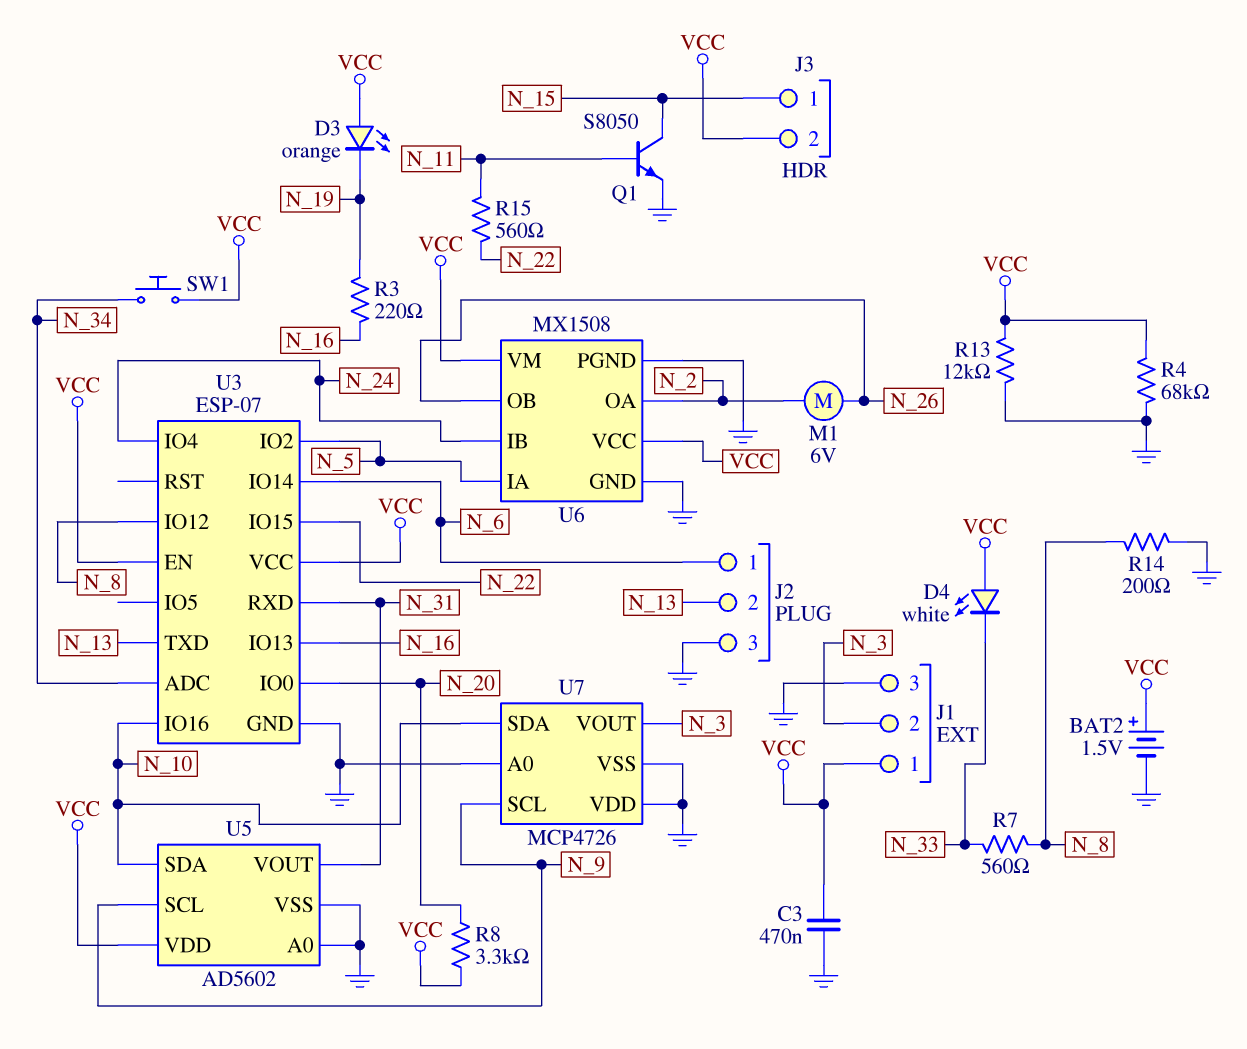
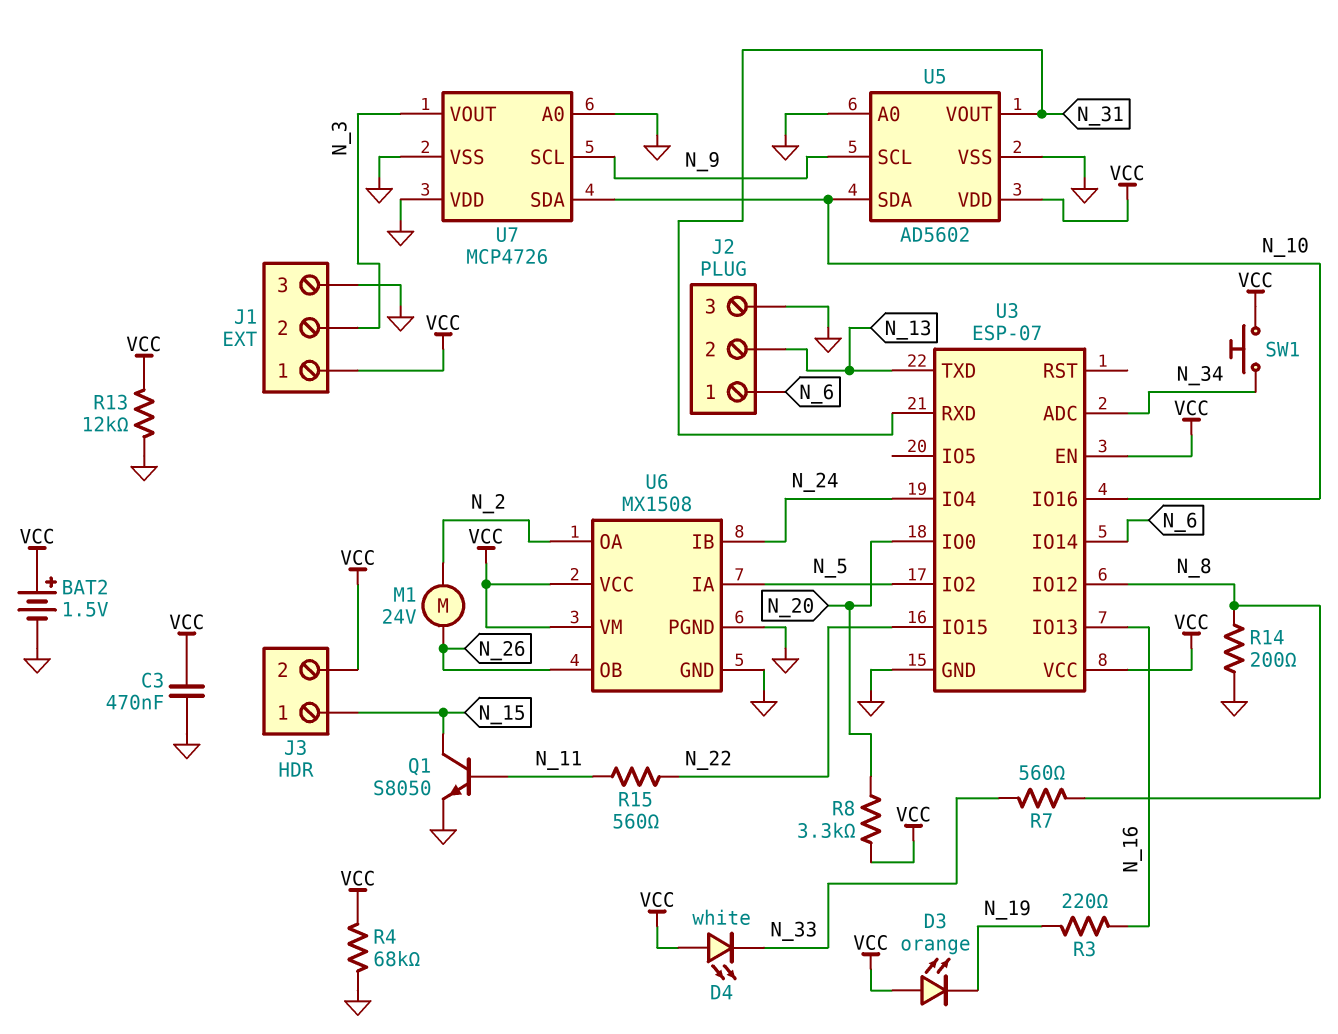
M1: motor 6V (N_2, N_26) -> motor 24V (N_2, N_26)

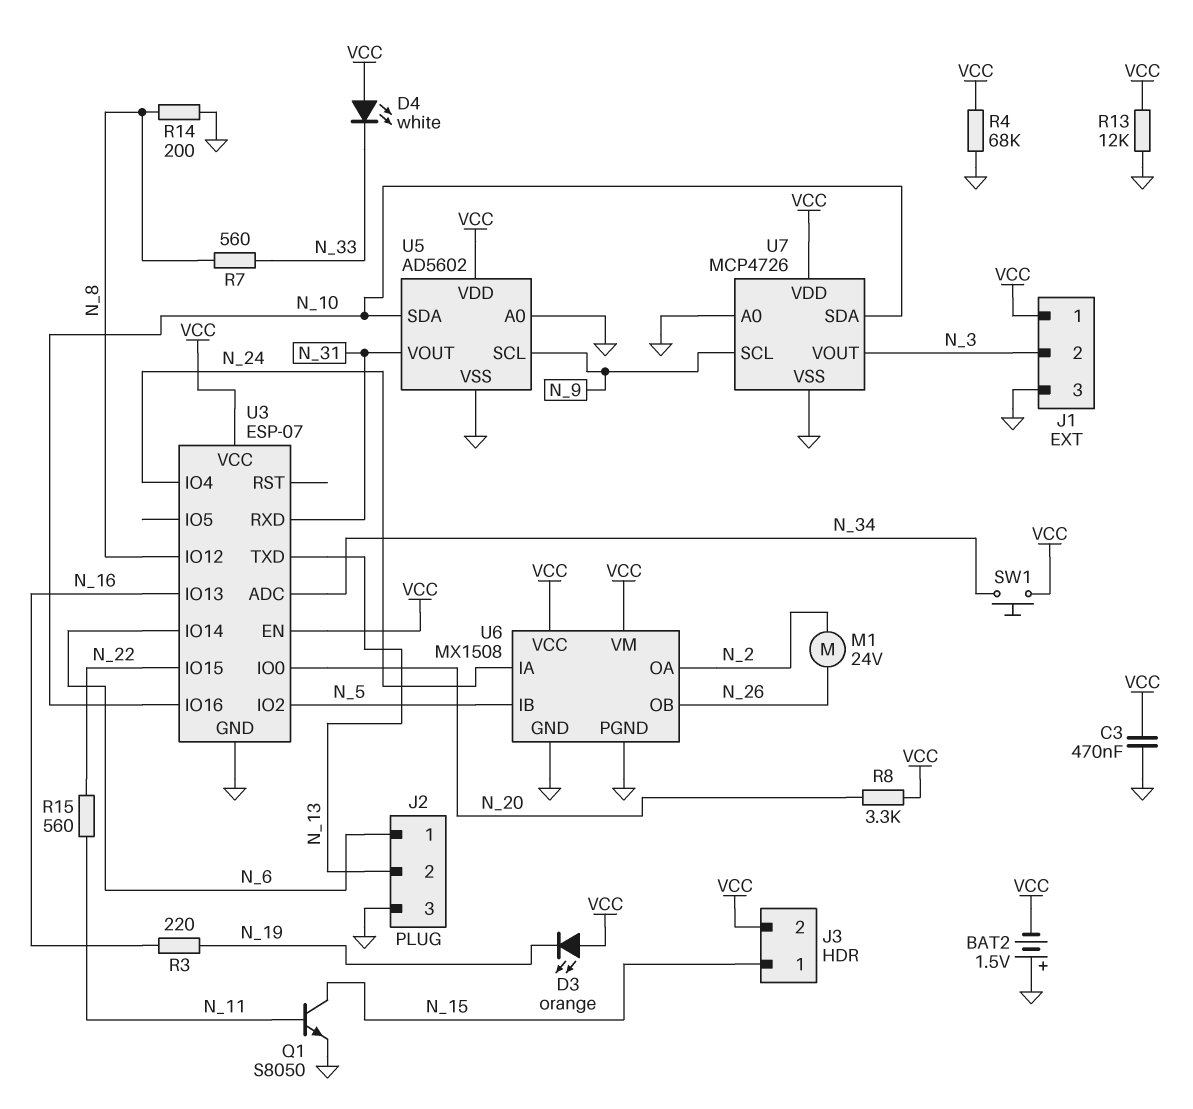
BAT2: 1.5V (plus VCC, minus GND) -> 1.5V (plus GND, minus VCC)
U6 pin IA: N_5 -> N_24
U6 pin IB: N_24 -> N_5
U7 pin VDD: GND -> VCC

